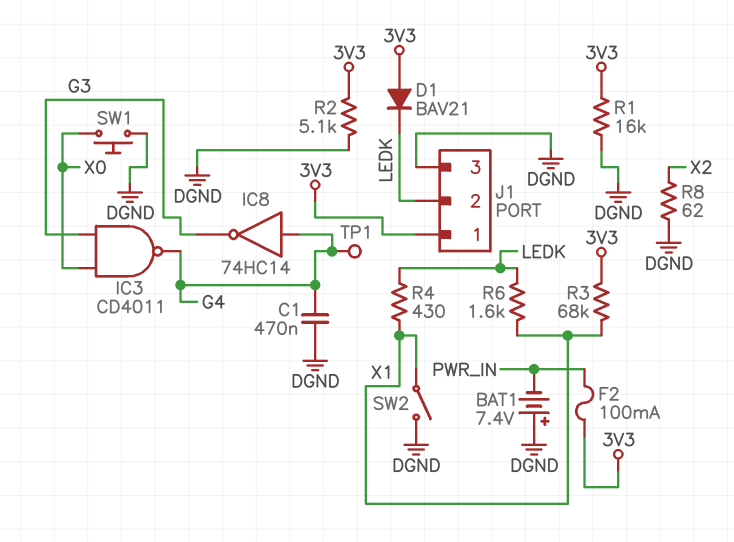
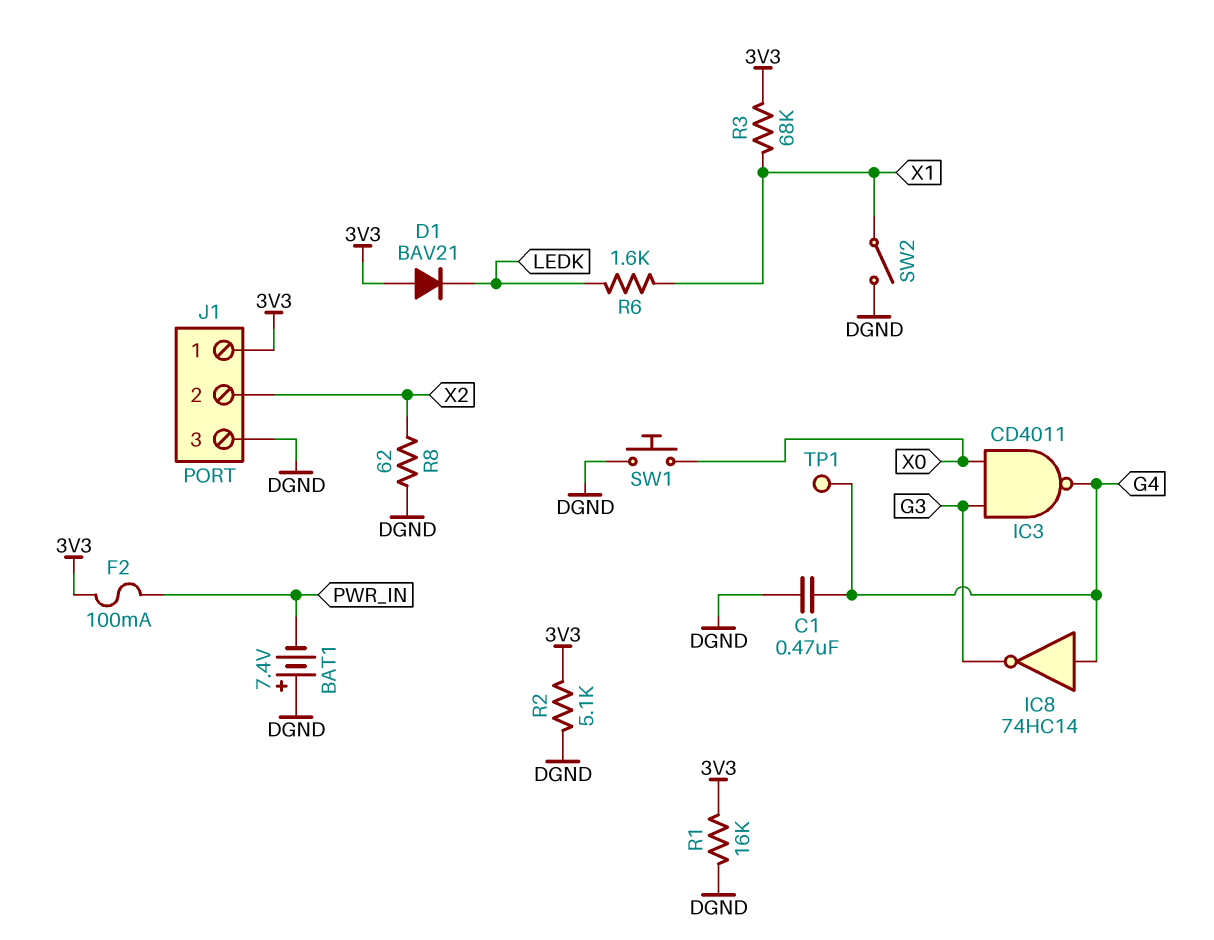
J1 pin 2: LEDK -> X2
R4: 430 (LEDK, X1) -> none

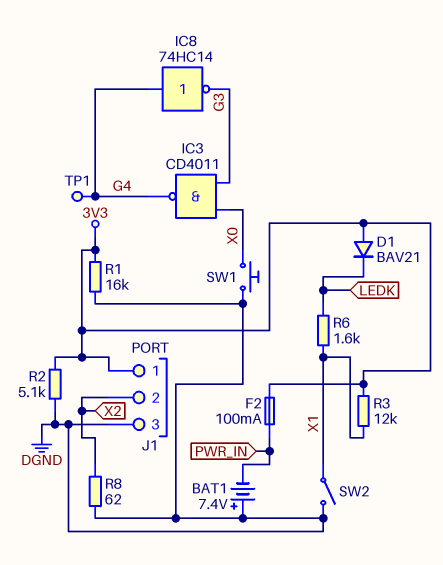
C1: 470nF (DGND, G4) -> none
R3: 68k (3V3, X1) -> 12k (3V3, X1)

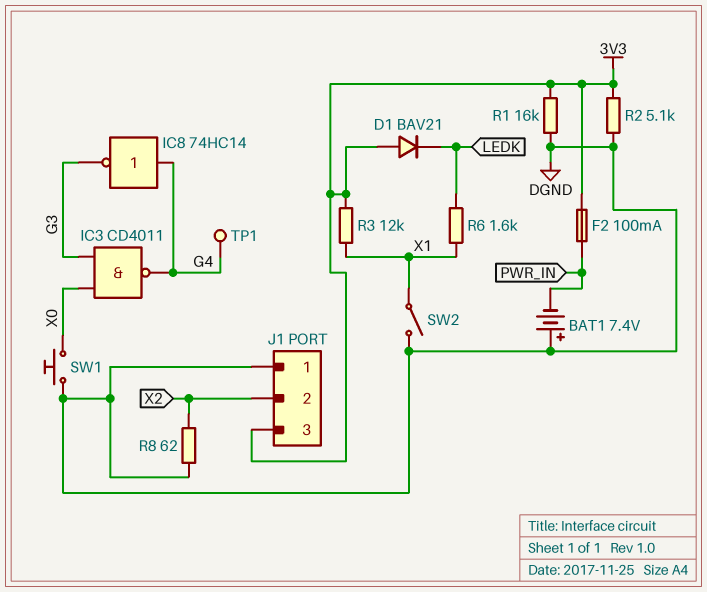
J1 pin 1: 3V3 -> DGND
J1 pin 3: DGND -> 3V3

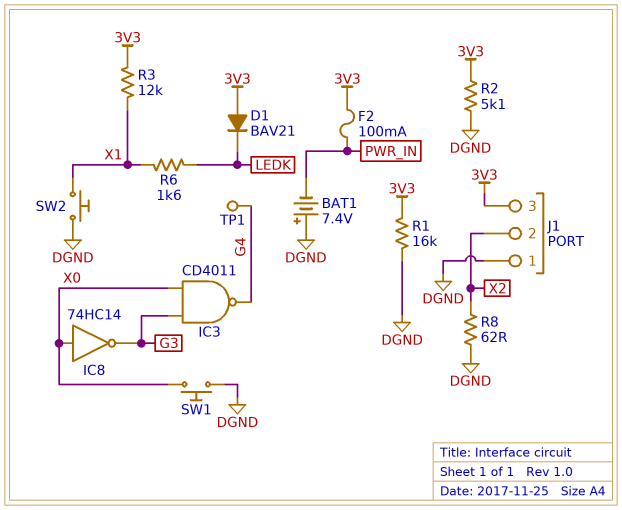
IC8: NOT 74HC14 (in G4, out G3) -> NOT 74HC14 (in X0, out G3)
SW2: switch (DGND, X1) -> button (DGND, X1)

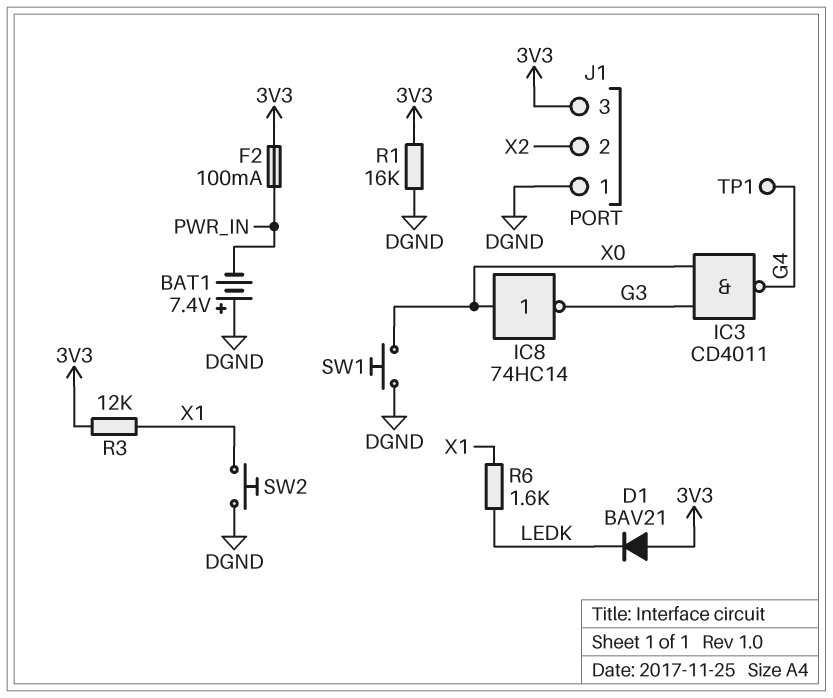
R2: 5.1k (3V3, DGND) -> none
R8: 62 (DGND, X2) -> none

